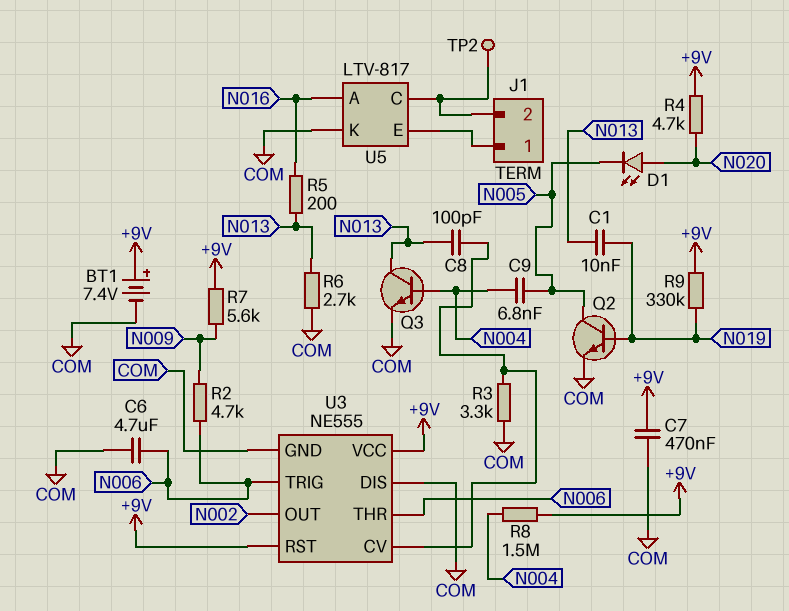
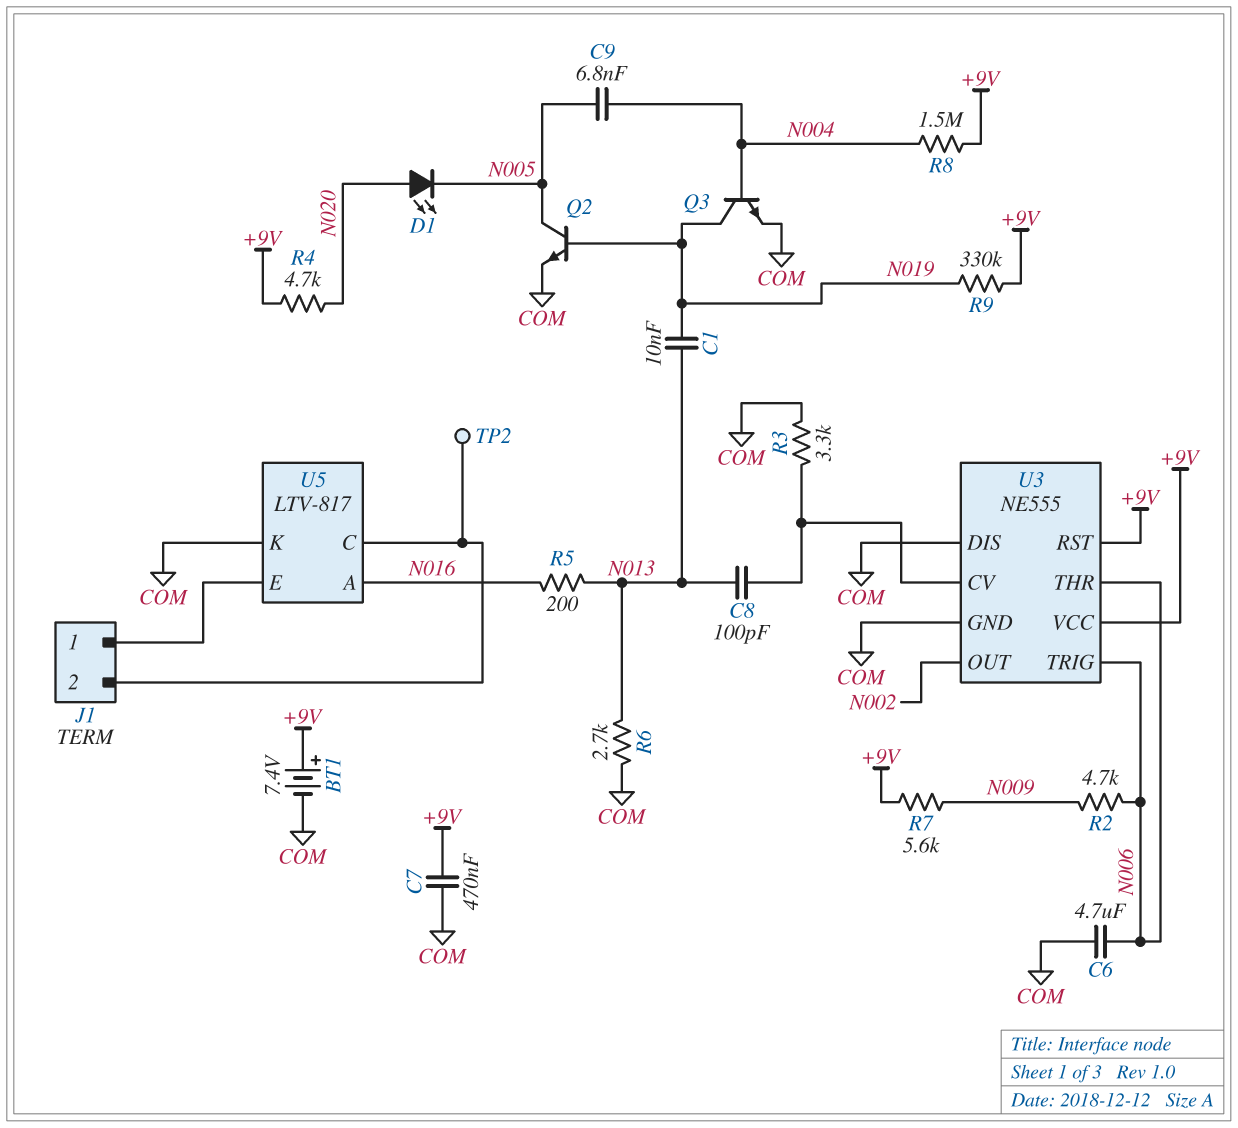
Q3: NPN (B N004, C N013, E COM) -> NPN (B N004, C N019, E COM)

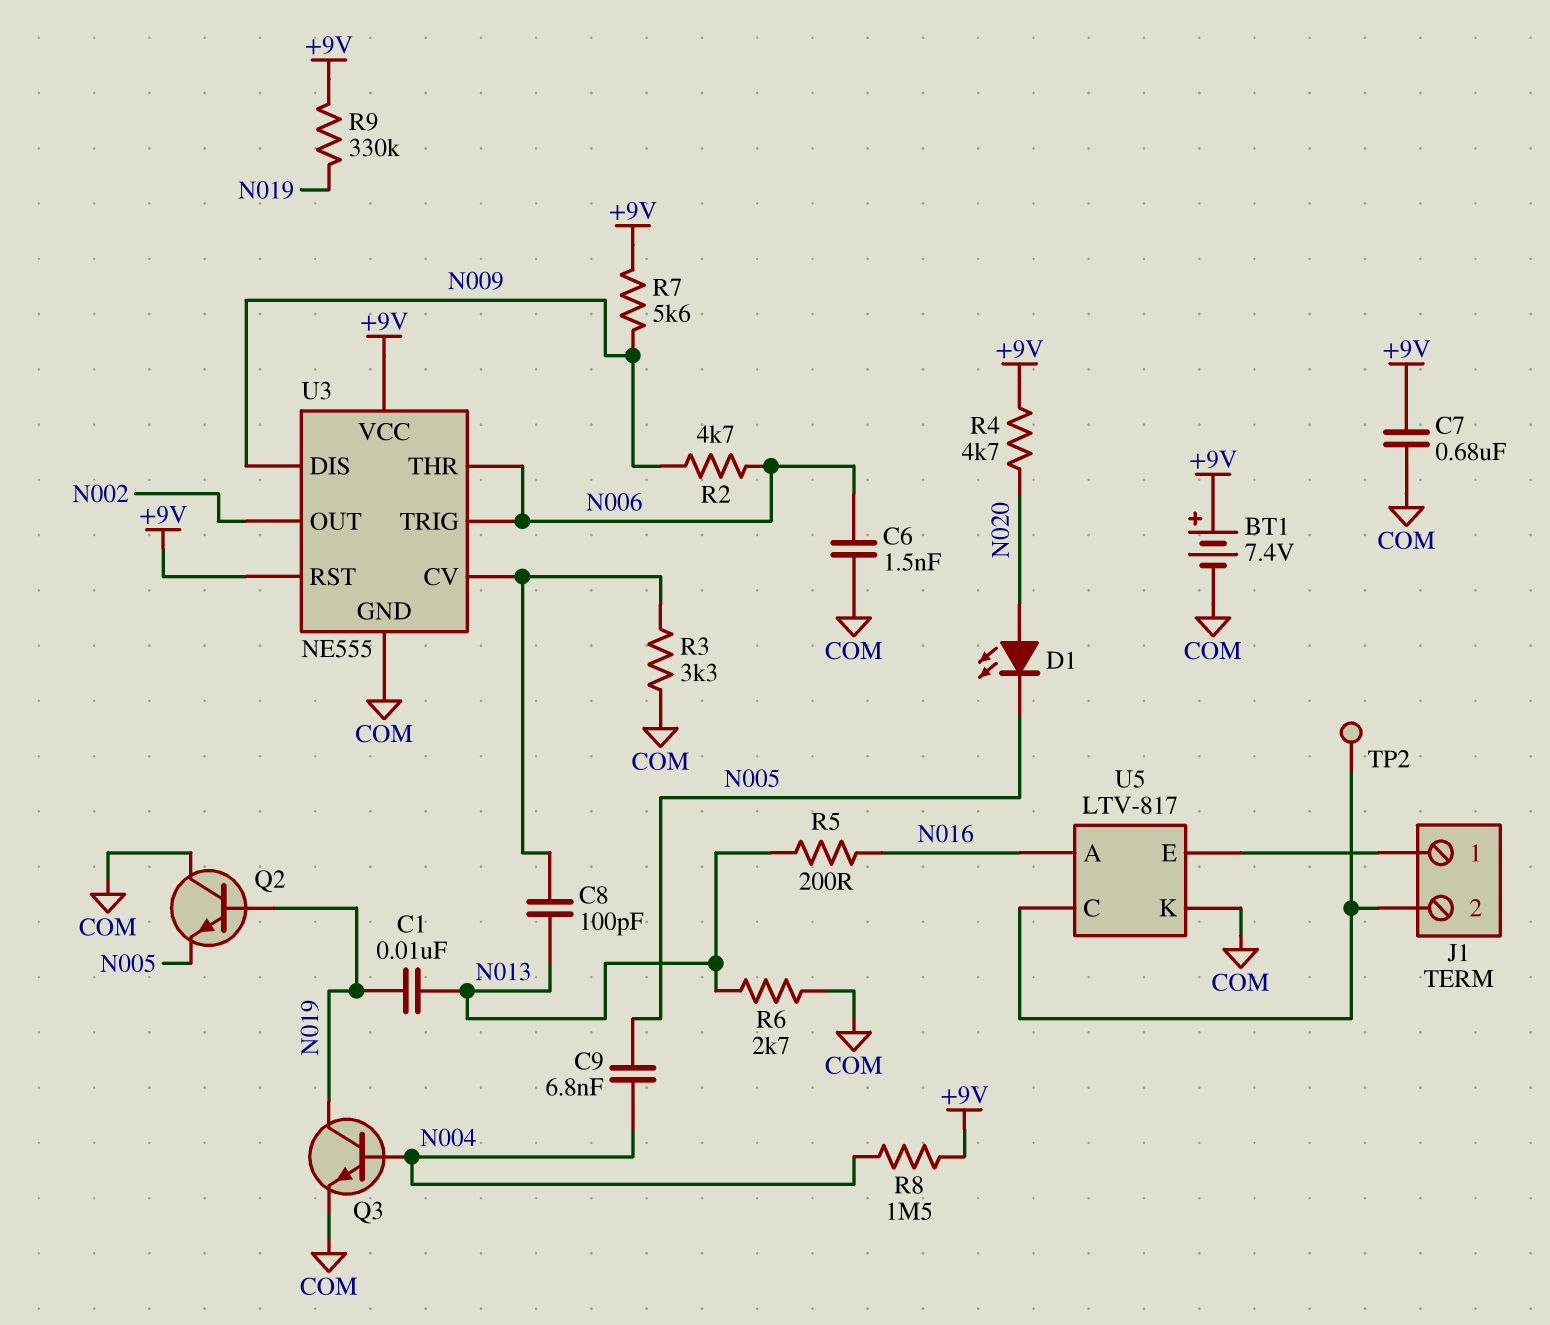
C6: 4.7uF (COM, N006) -> 1.5nF (COM, N006)
C7: 470nF (+9V, COM) -> 680nF (+9V, COM)
Q2: NPN (B N019, C N005, E COM) -> NPN (B N019, C COM, E N005)
U3 pin DIS: COM -> N009

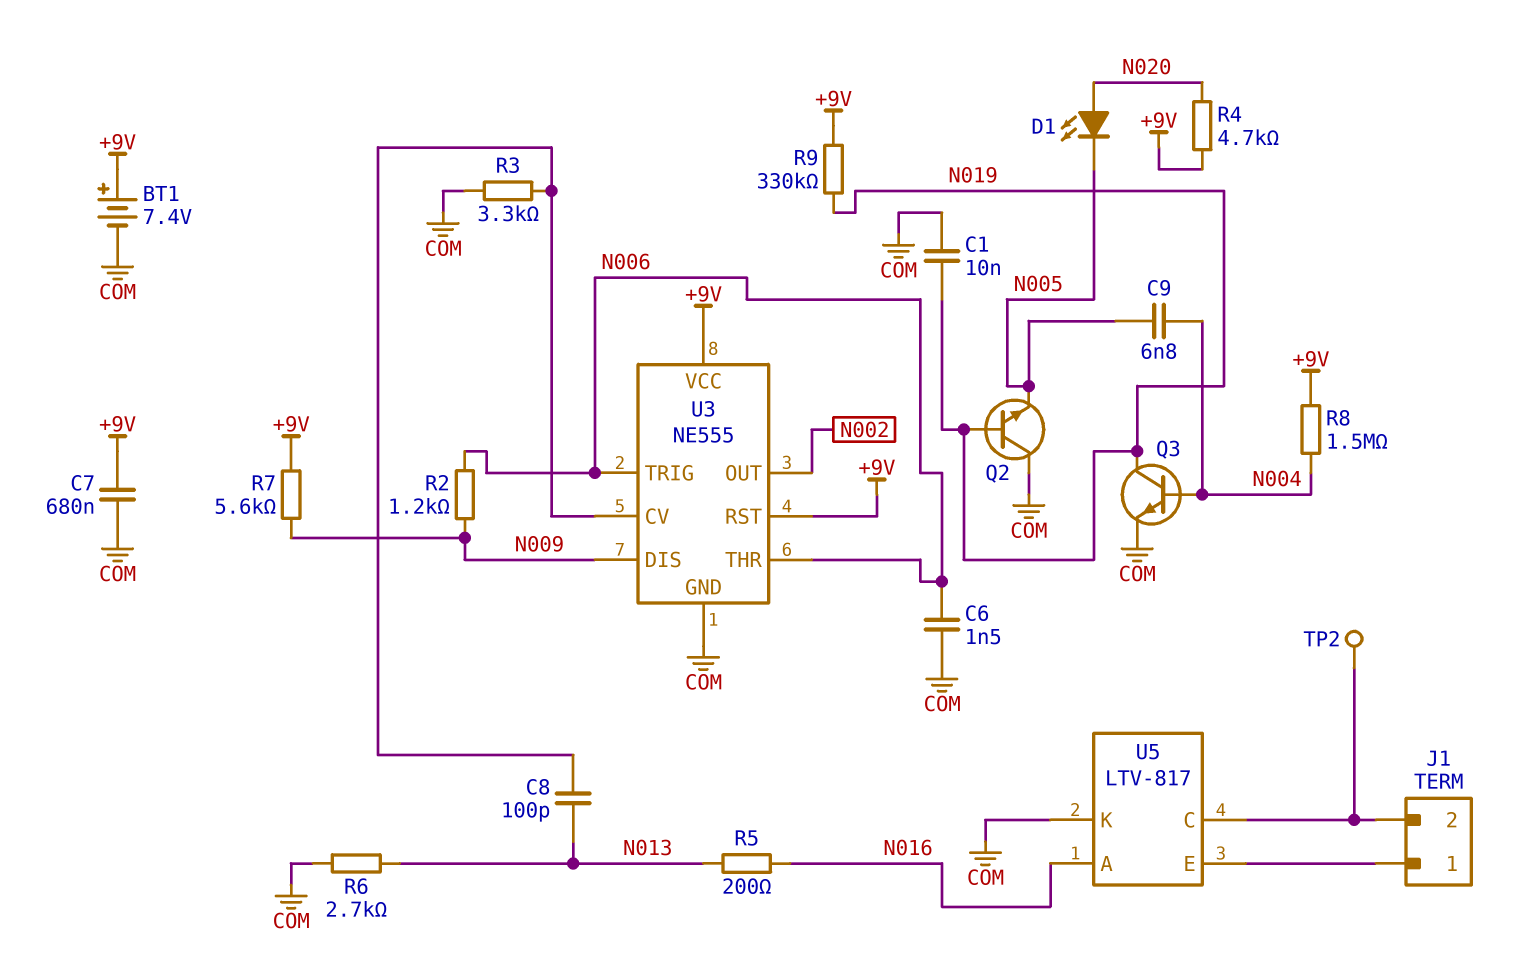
C1: 10nF (N013, N019) -> 10nF (COM, N019)
R2: 4.7k (N006, N009) -> 1.2k (N006, N009)

